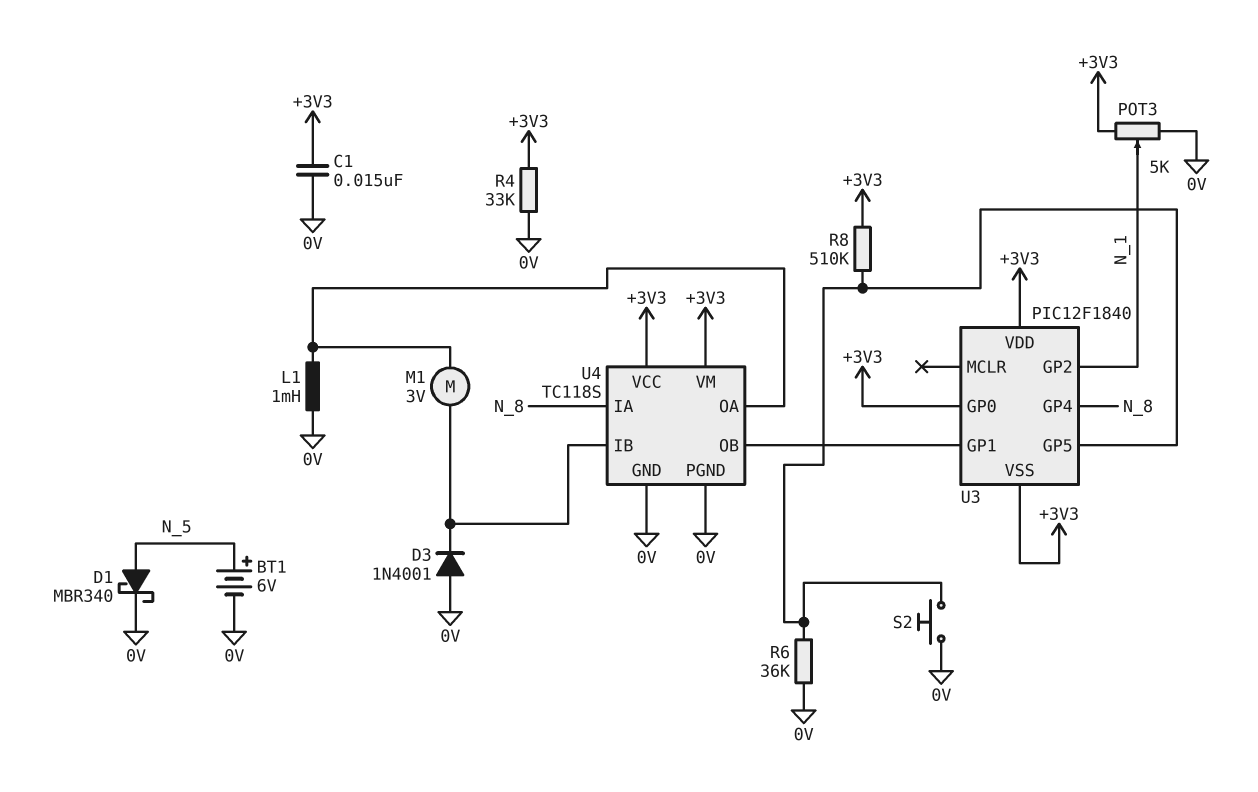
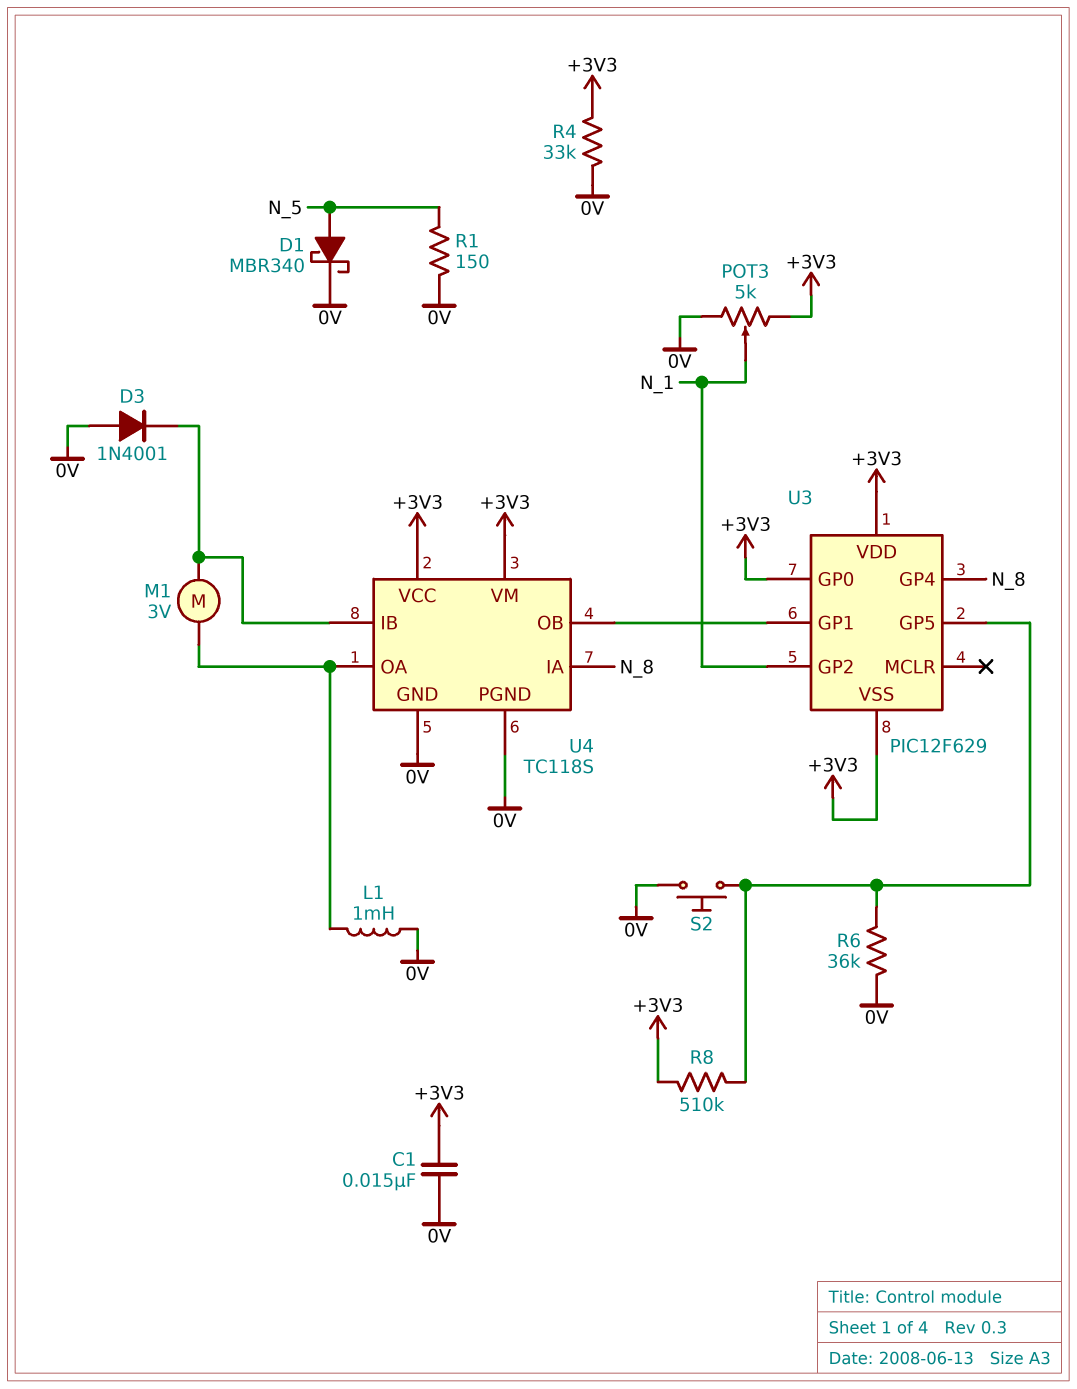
BT1: 6V (plus N_5, minus 0V) -> none
R1: none -> 150 (0V, N_5)
U3: PIC12F1840 -> PIC12F629

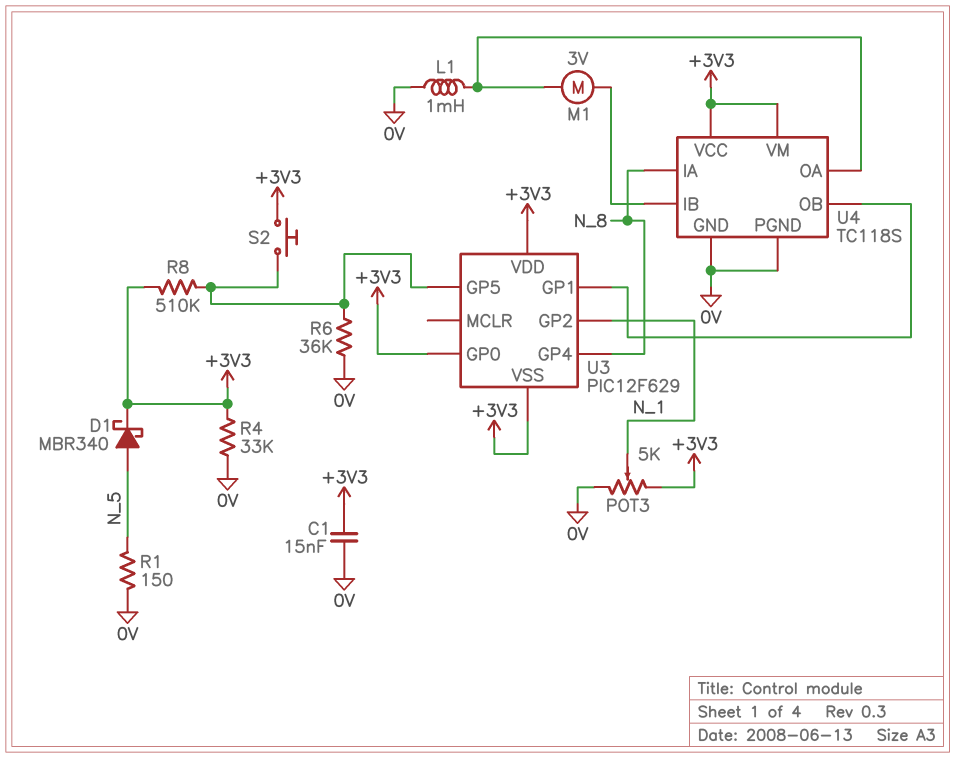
D1: schottky MBR340 (A N_5, K 0V) -> schottky MBR340 (A N_5, K +3V3)
D3: diode 1N4001 (A 0V, K U4/IB) -> none
S2: button (0V, U3/GP5) -> button (+3V3, U3/GP5)

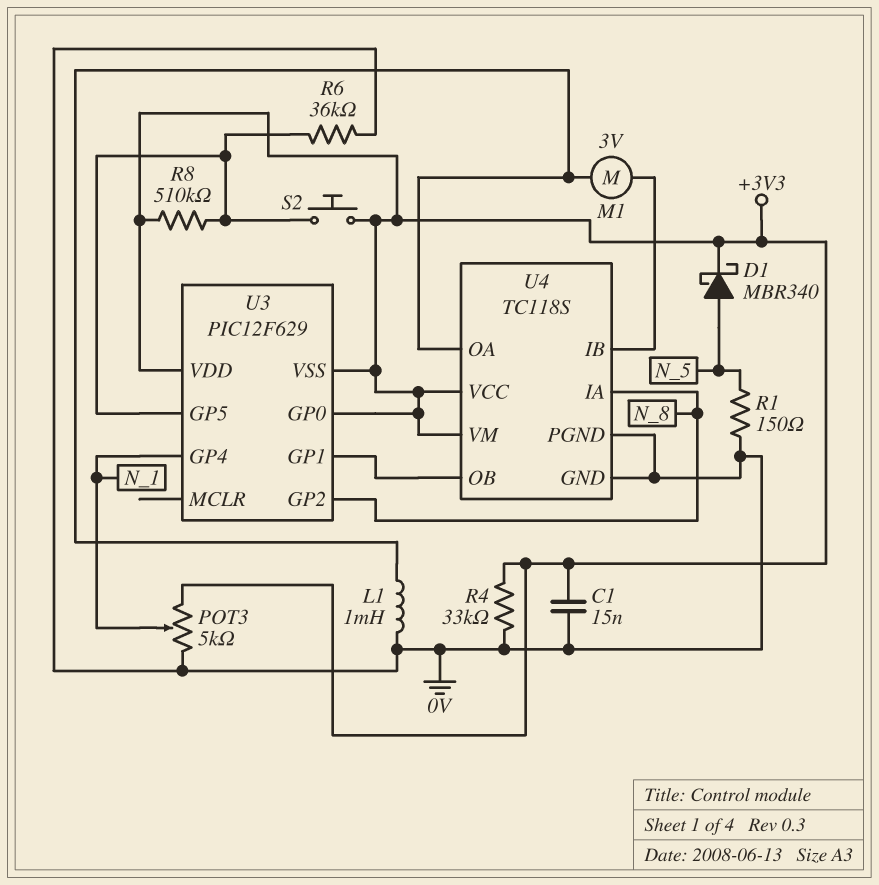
U3 pin GP2: N_1 -> N_8
U3 pin GP4: N_8 -> N_1

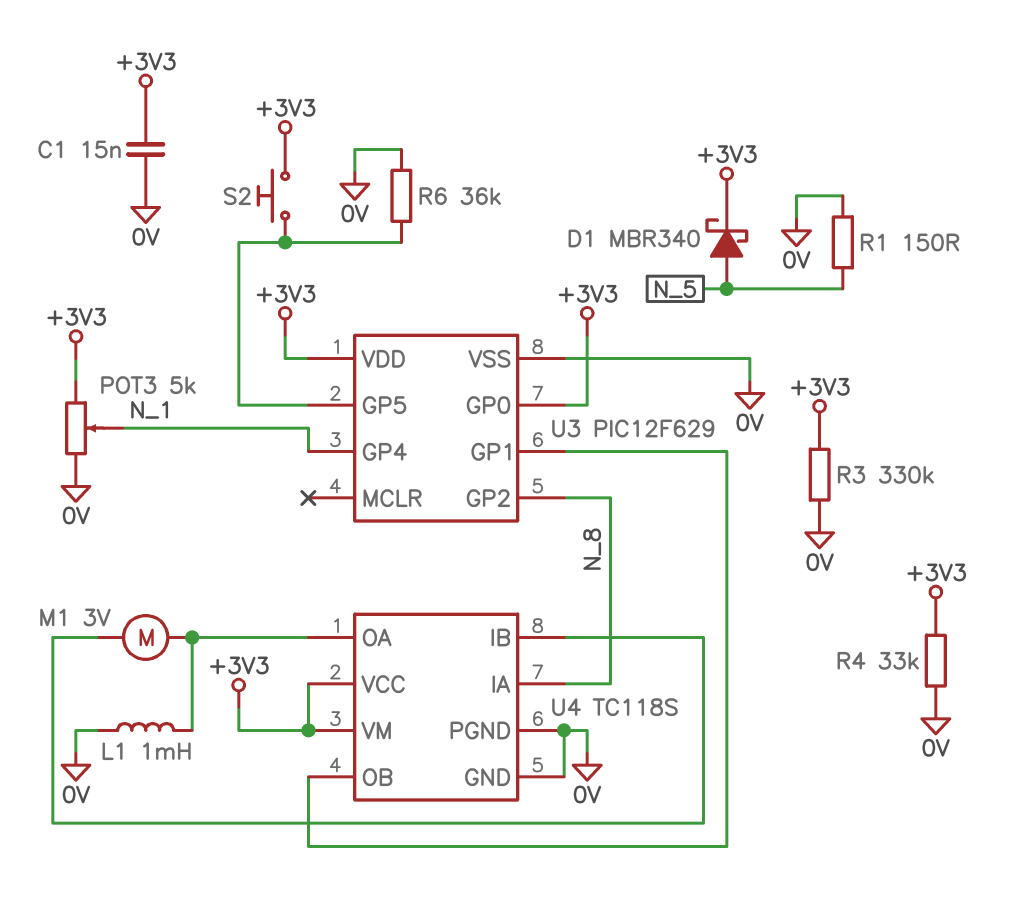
R3: none -> 330k (+3V3, 0V)
R8: 510k (+3V3, U3/GP5) -> none
U3 pin VSS: +3V3 -> 0V

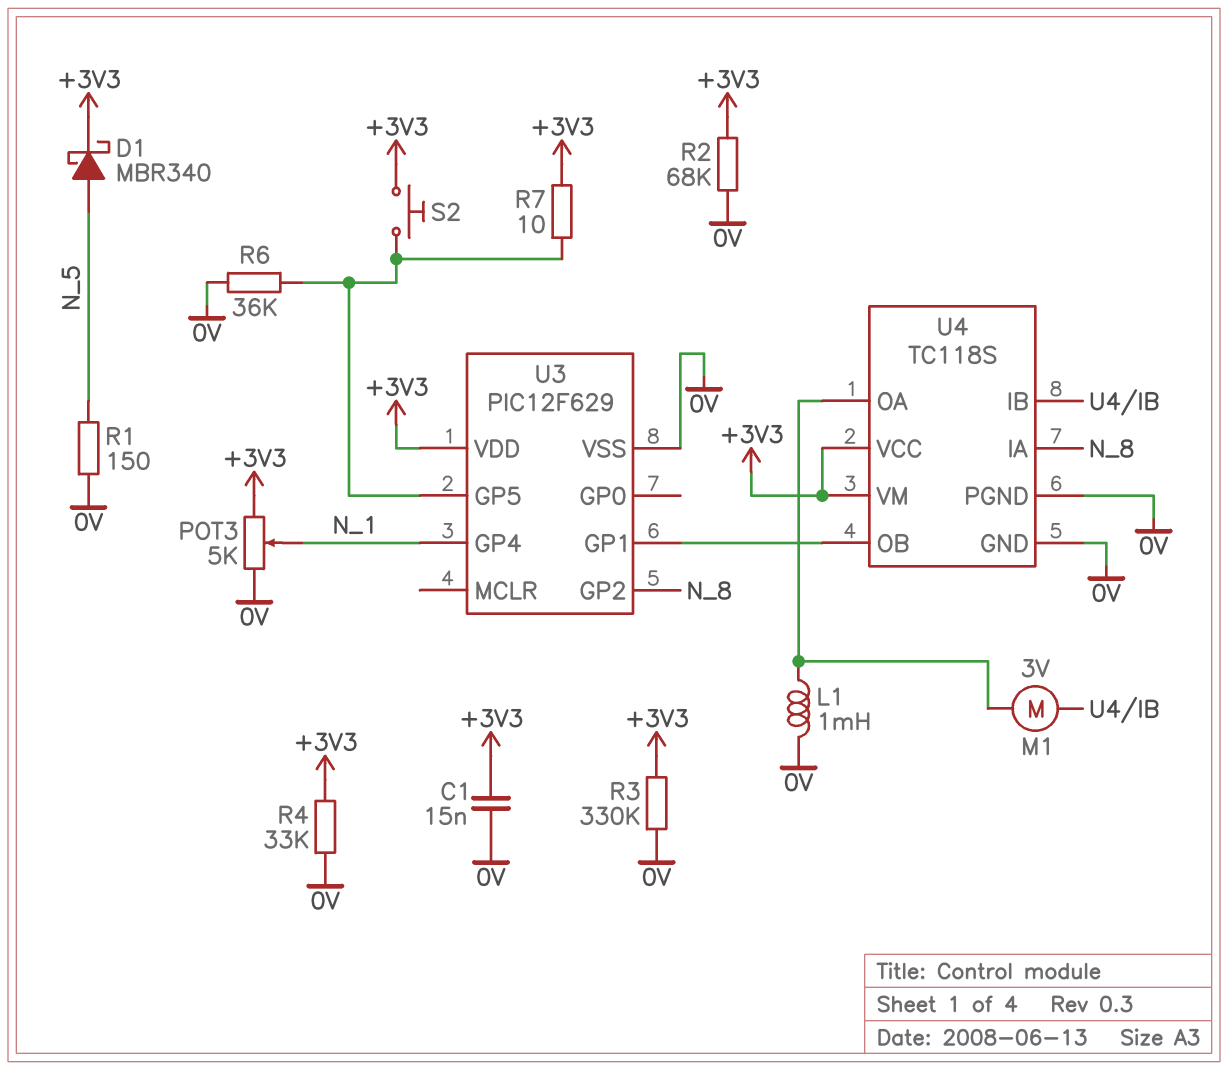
R2: none -> 68k (+3V3, 0V)
R7: none -> 10 (+3V3, U3/GP5)
U3 pin GP0: +3V3 -> none

